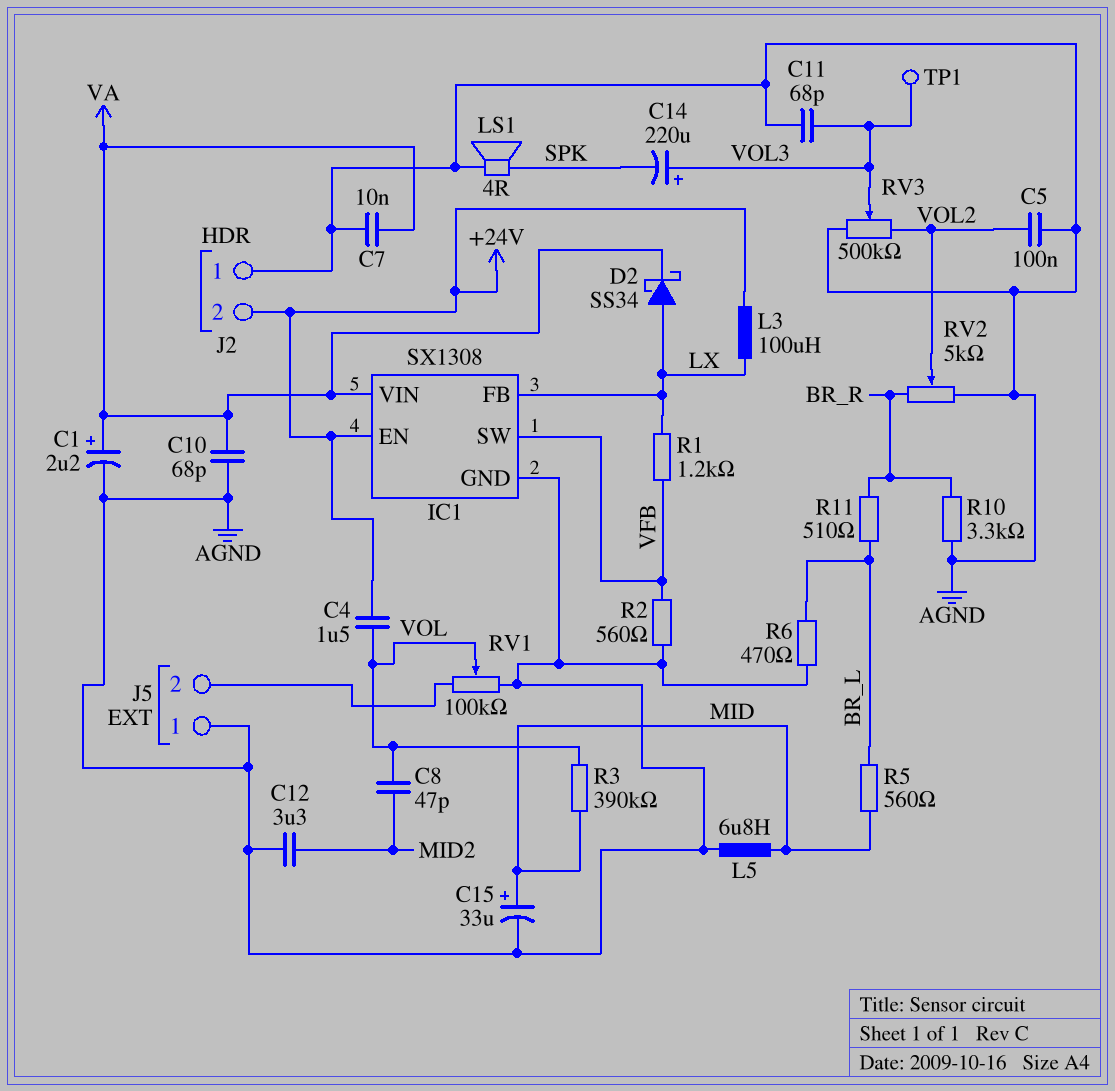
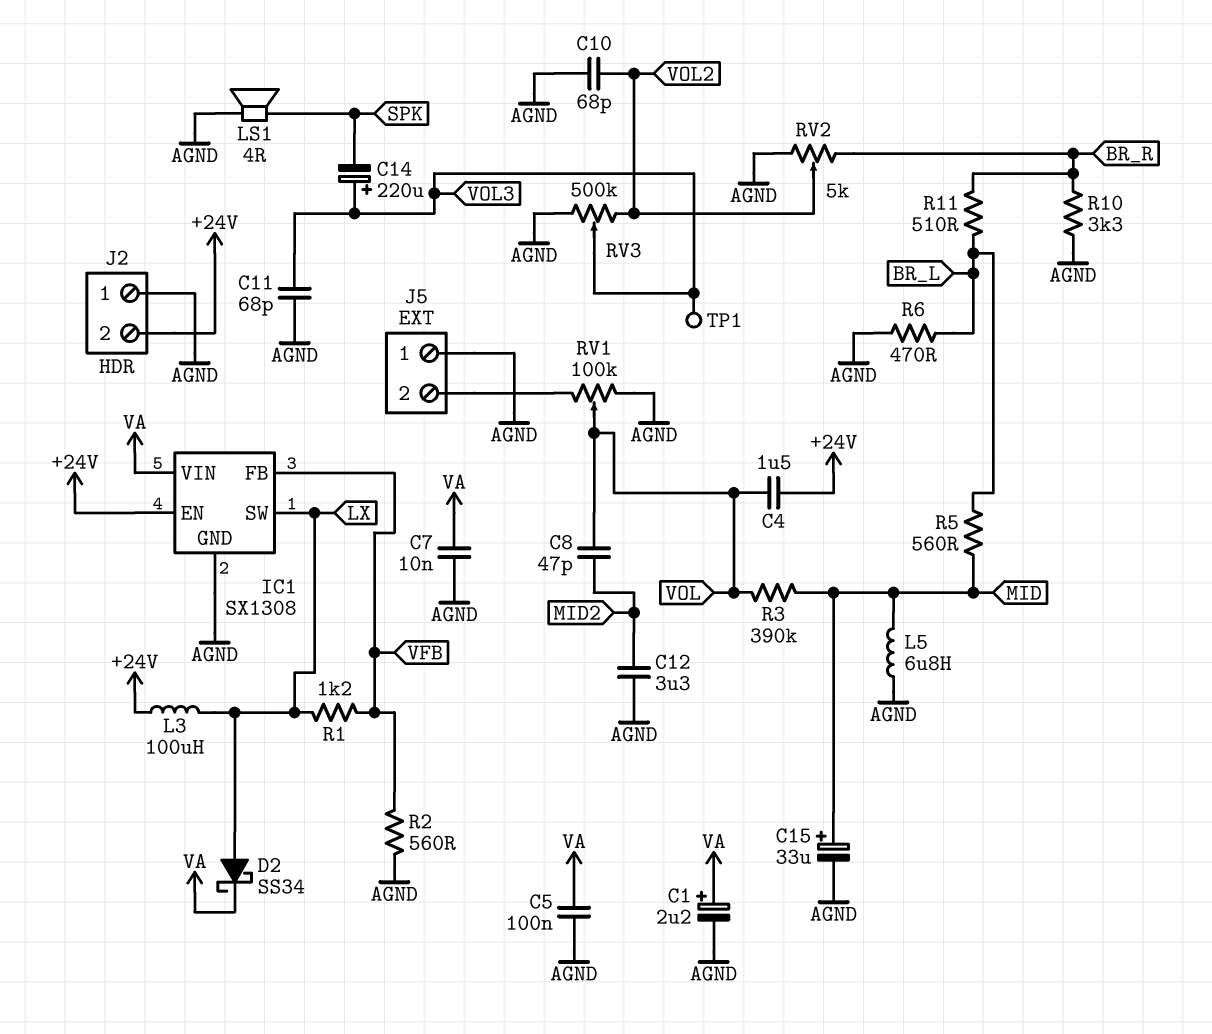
C5: 100nF (AGND, VOL2) -> 100nF (AGND, VA)
C10: 68pF (AGND, VA) -> 68pF (AGND, VOL2)
IC1 pin FB: LX -> VFB
IC1 pin SW: VFB -> LX

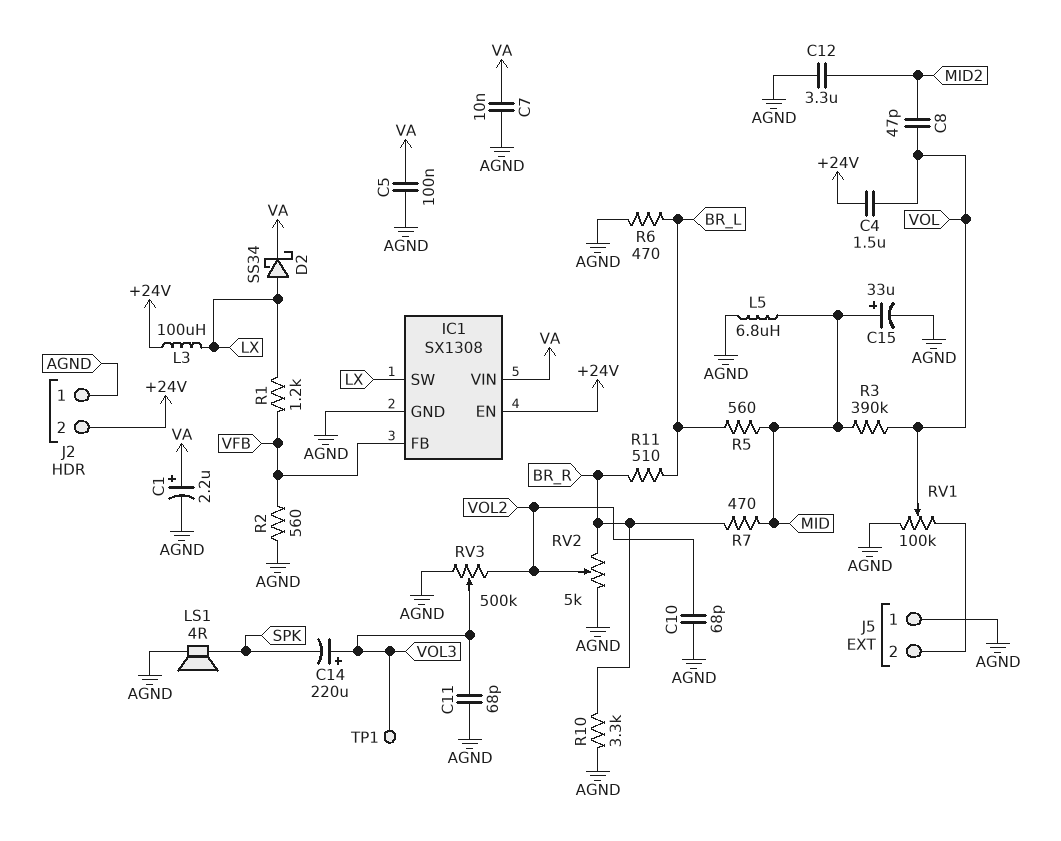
R7: none -> 470 (BR_R, MID)

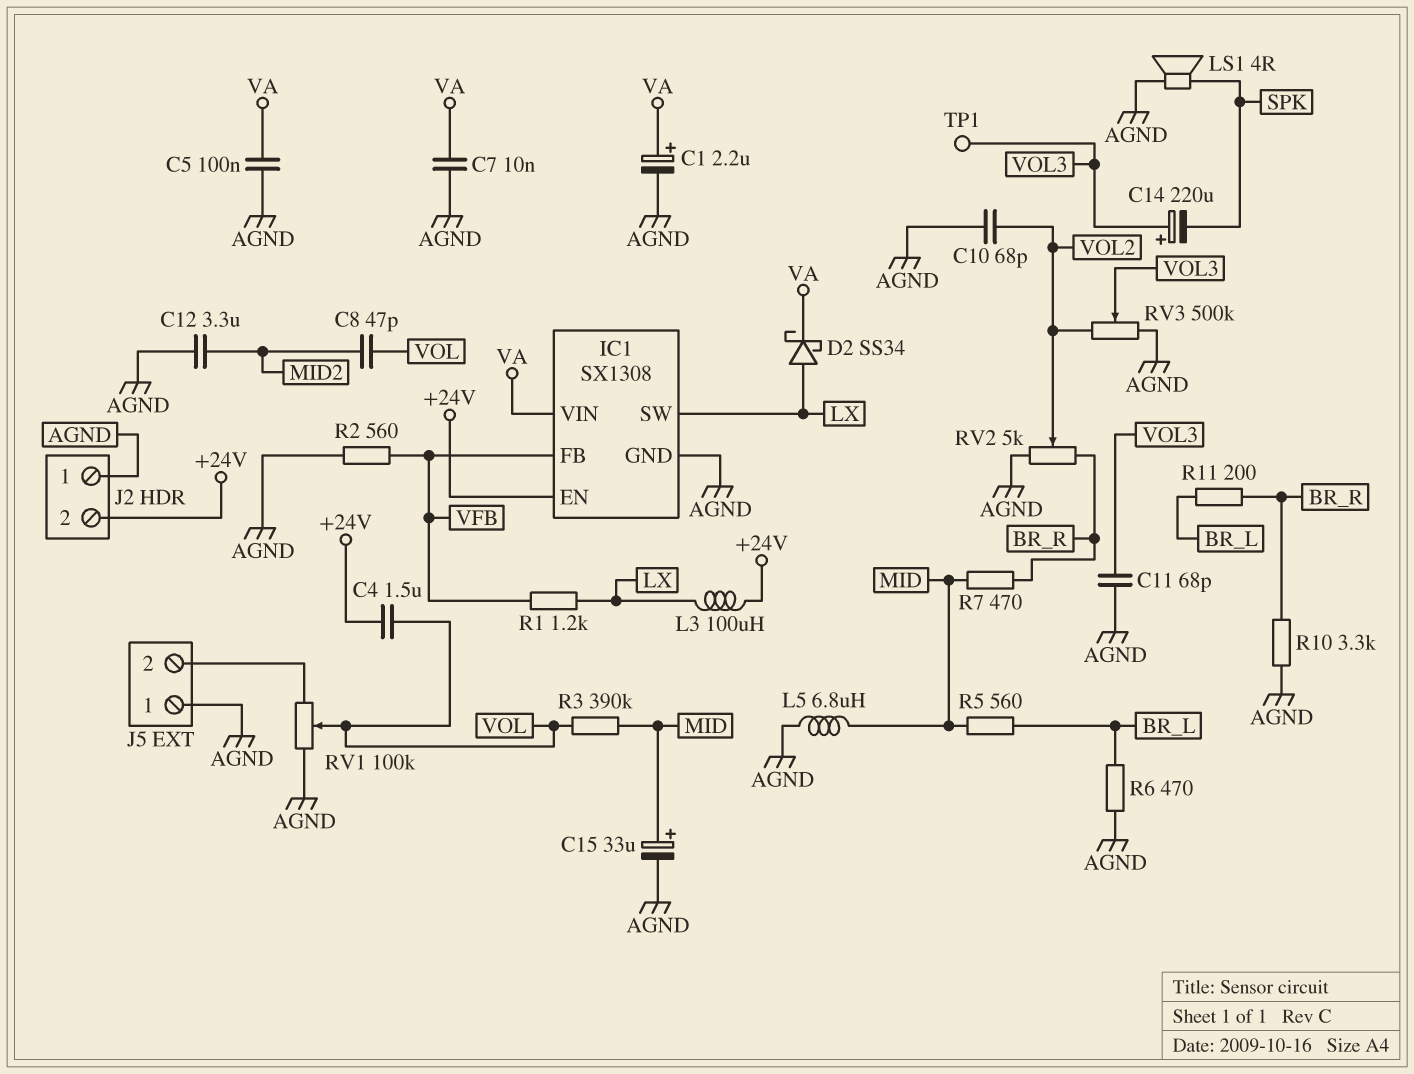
R11: 510 (BR_L, BR_R) -> 200 (BR_L, BR_R)

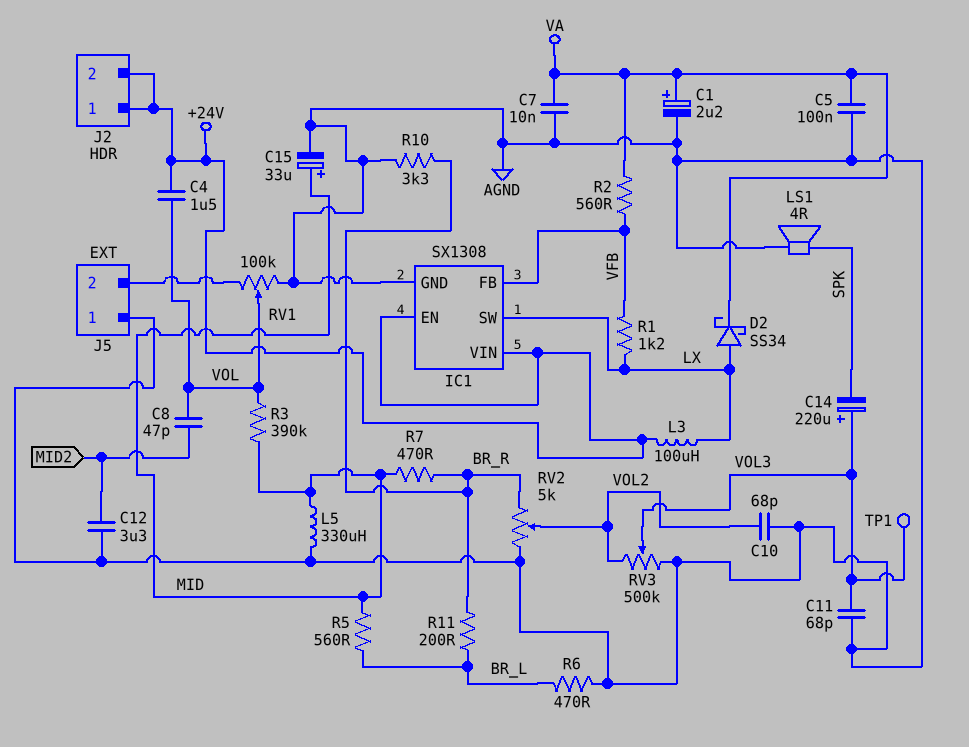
IC1 pin VIN: VA -> +24V
J2 pin 1: AGND -> +24V
L5: 6.8uH (AGND, MID) -> 330uH (AGND, MID)
R2: 560 (AGND, VFB) -> 560 (VA, VFB)

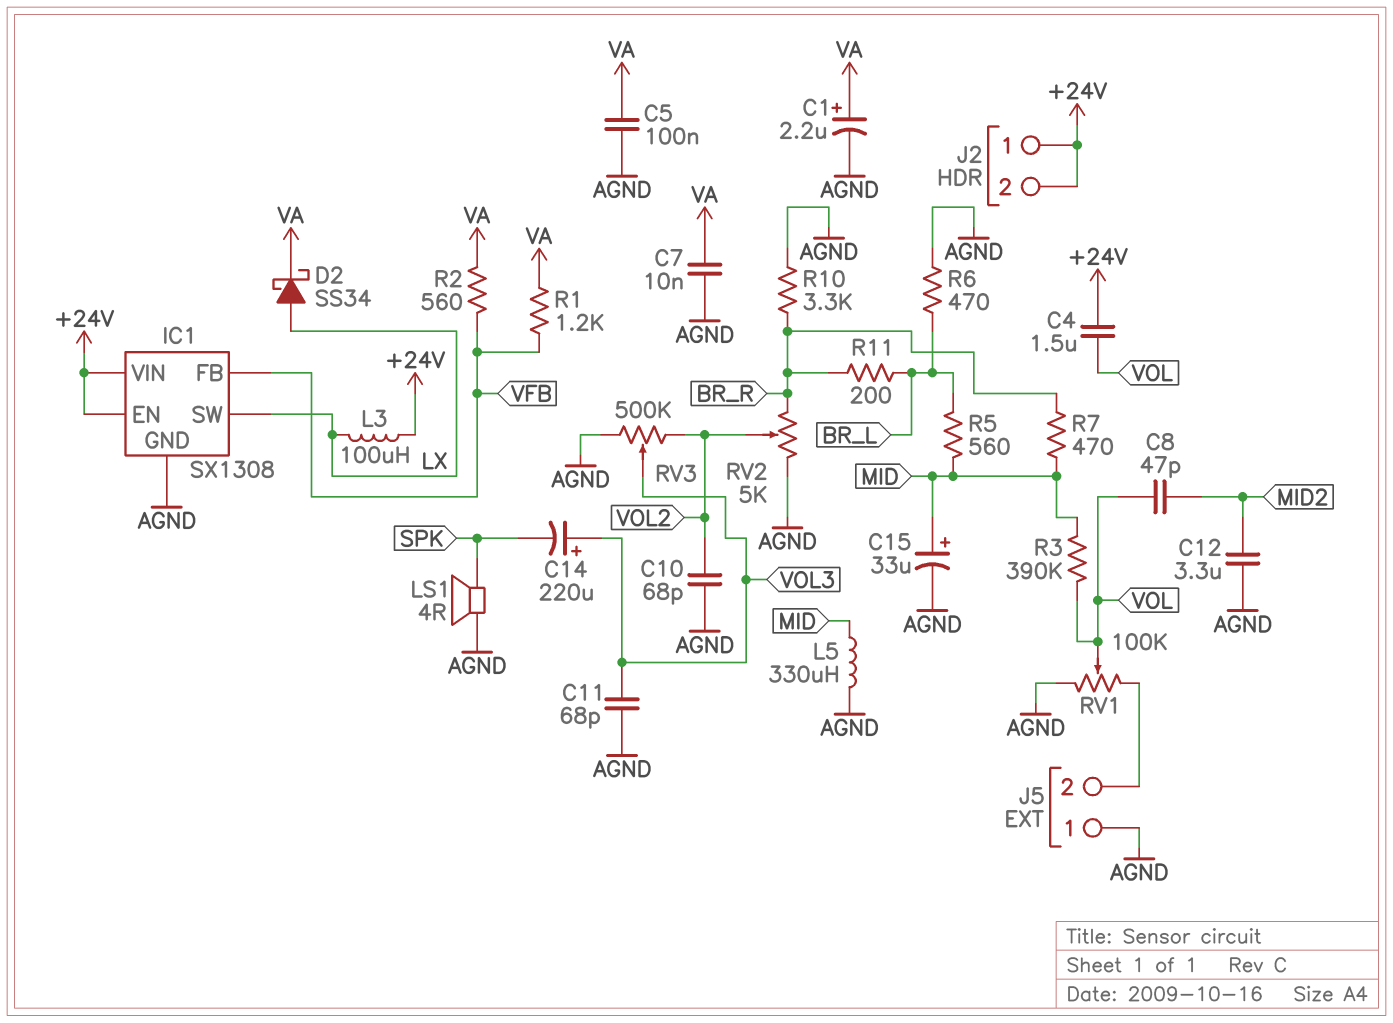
R1: 1.2k (LX, VFB) -> 1.2k (VA, VFB)
TP1: test point (VOL3) -> none

